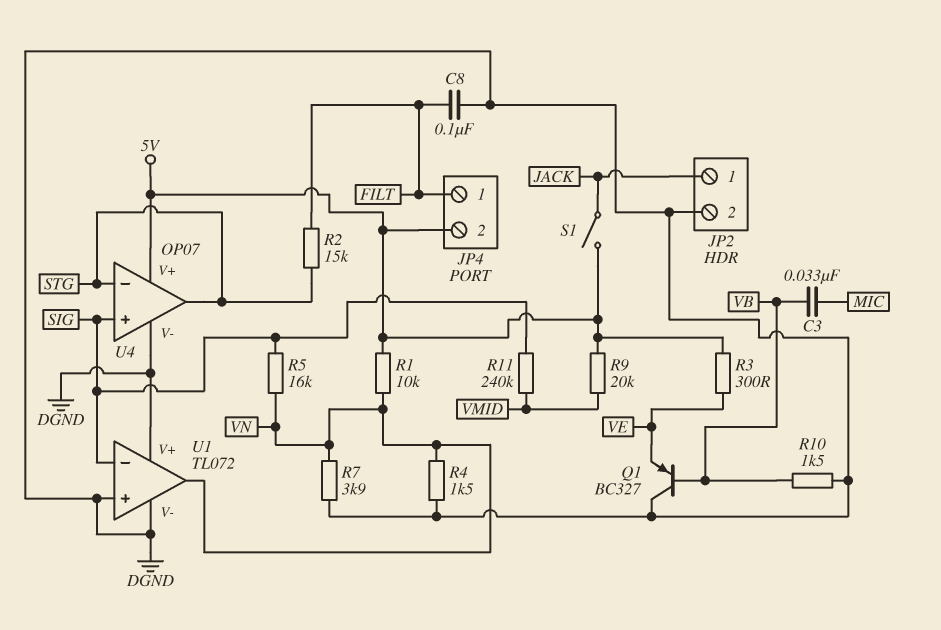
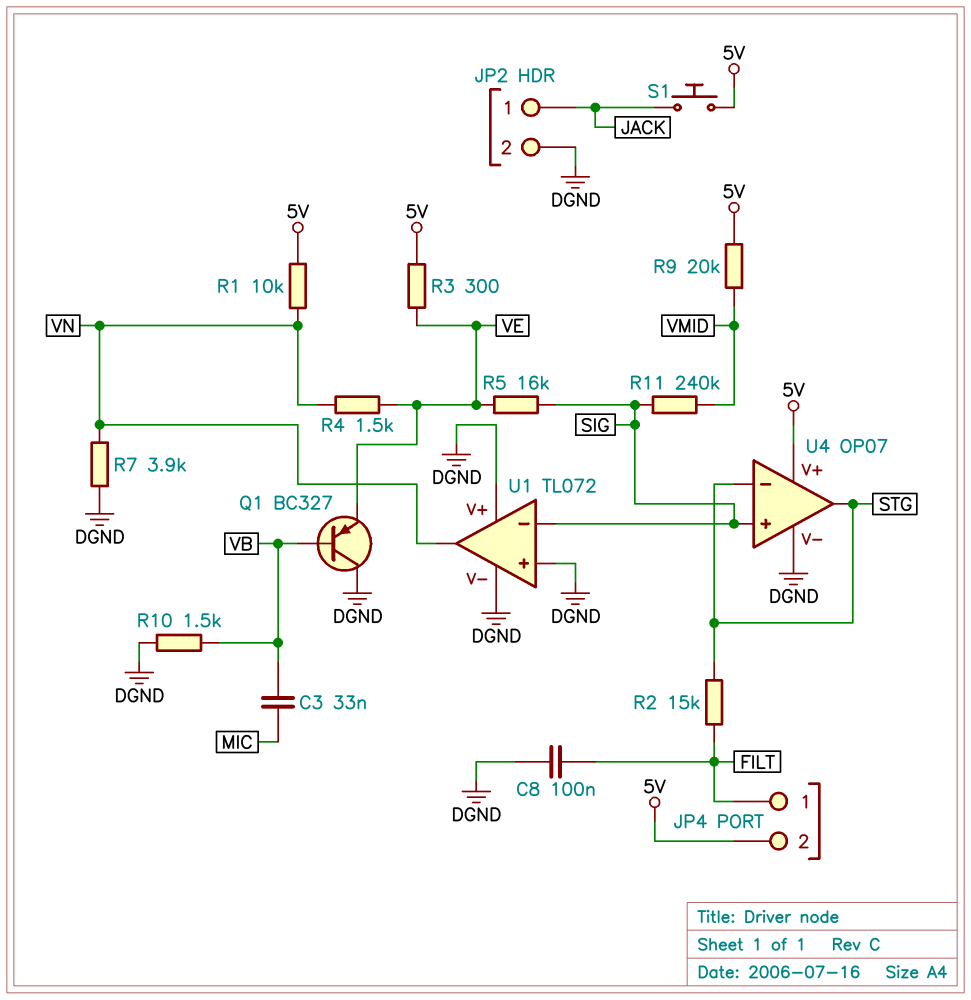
R4: 1.5k (DGND, VN) -> 1.5k (VE, VN)
R5: 16k (SIG, VN) -> 16k (SIG, VE)
S1: switch (5V, JACK) -> button (5V, JACK)

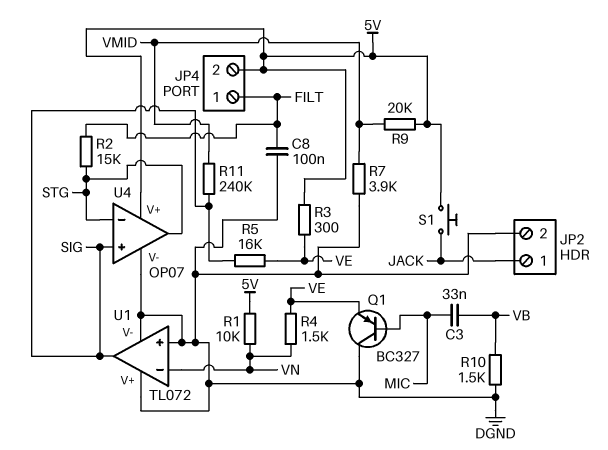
Q1: PNP BC327 (B VB, C DGND, E VE) -> PNP BC327 (B MIC, C DGND, E VE)
R7: 3.9k (DGND, VN) -> 3.9k (DGND, VMID)
U1 pin in-: SIG -> VN
U1 pin out: VN -> SIG

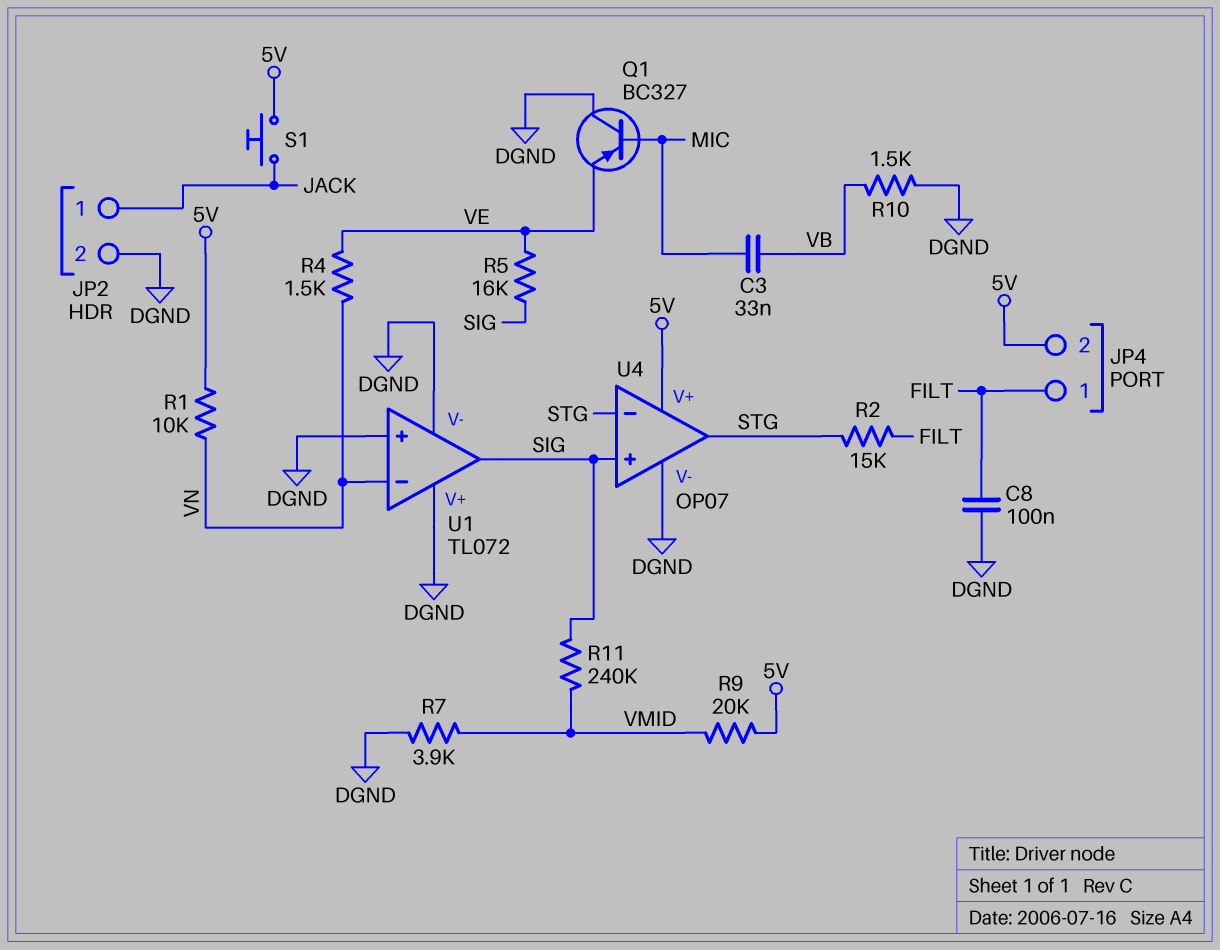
R3: 300 (5V, VE) -> none

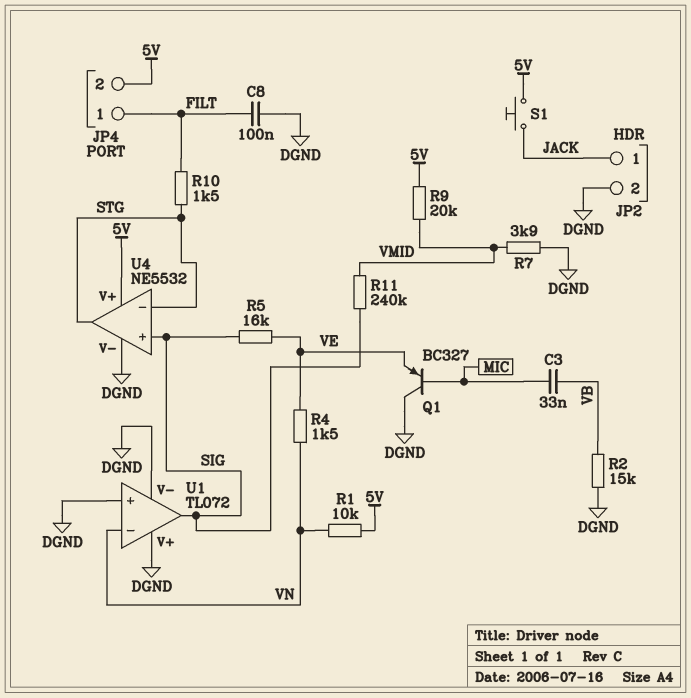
R2: 15k (FILT, STG) -> 15k (DGND, VB)
R10: 1.5k (DGND, VB) -> 1.5k (FILT, STG)
U4: OP07 -> NE5532

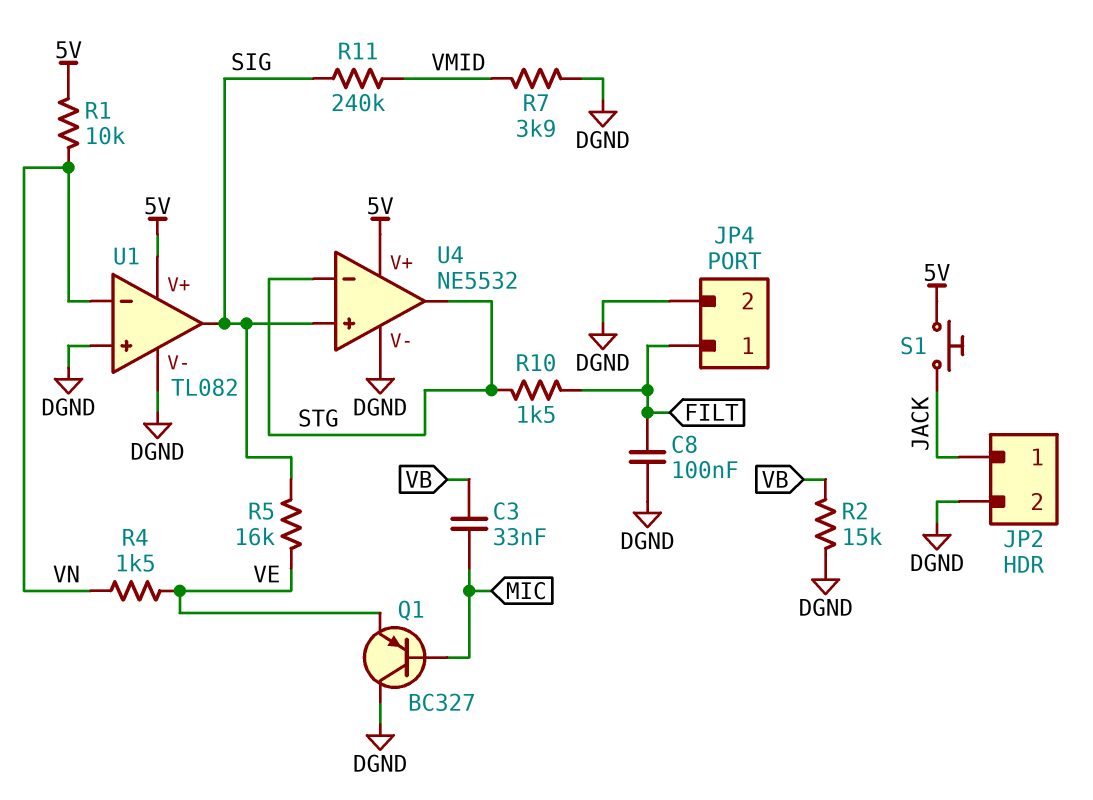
JP4 pin 2: 5V -> DGND
R9: 20k (5V, VMID) -> none
U1: TL072 -> TL082
U1 pin V+: DGND -> 5V

